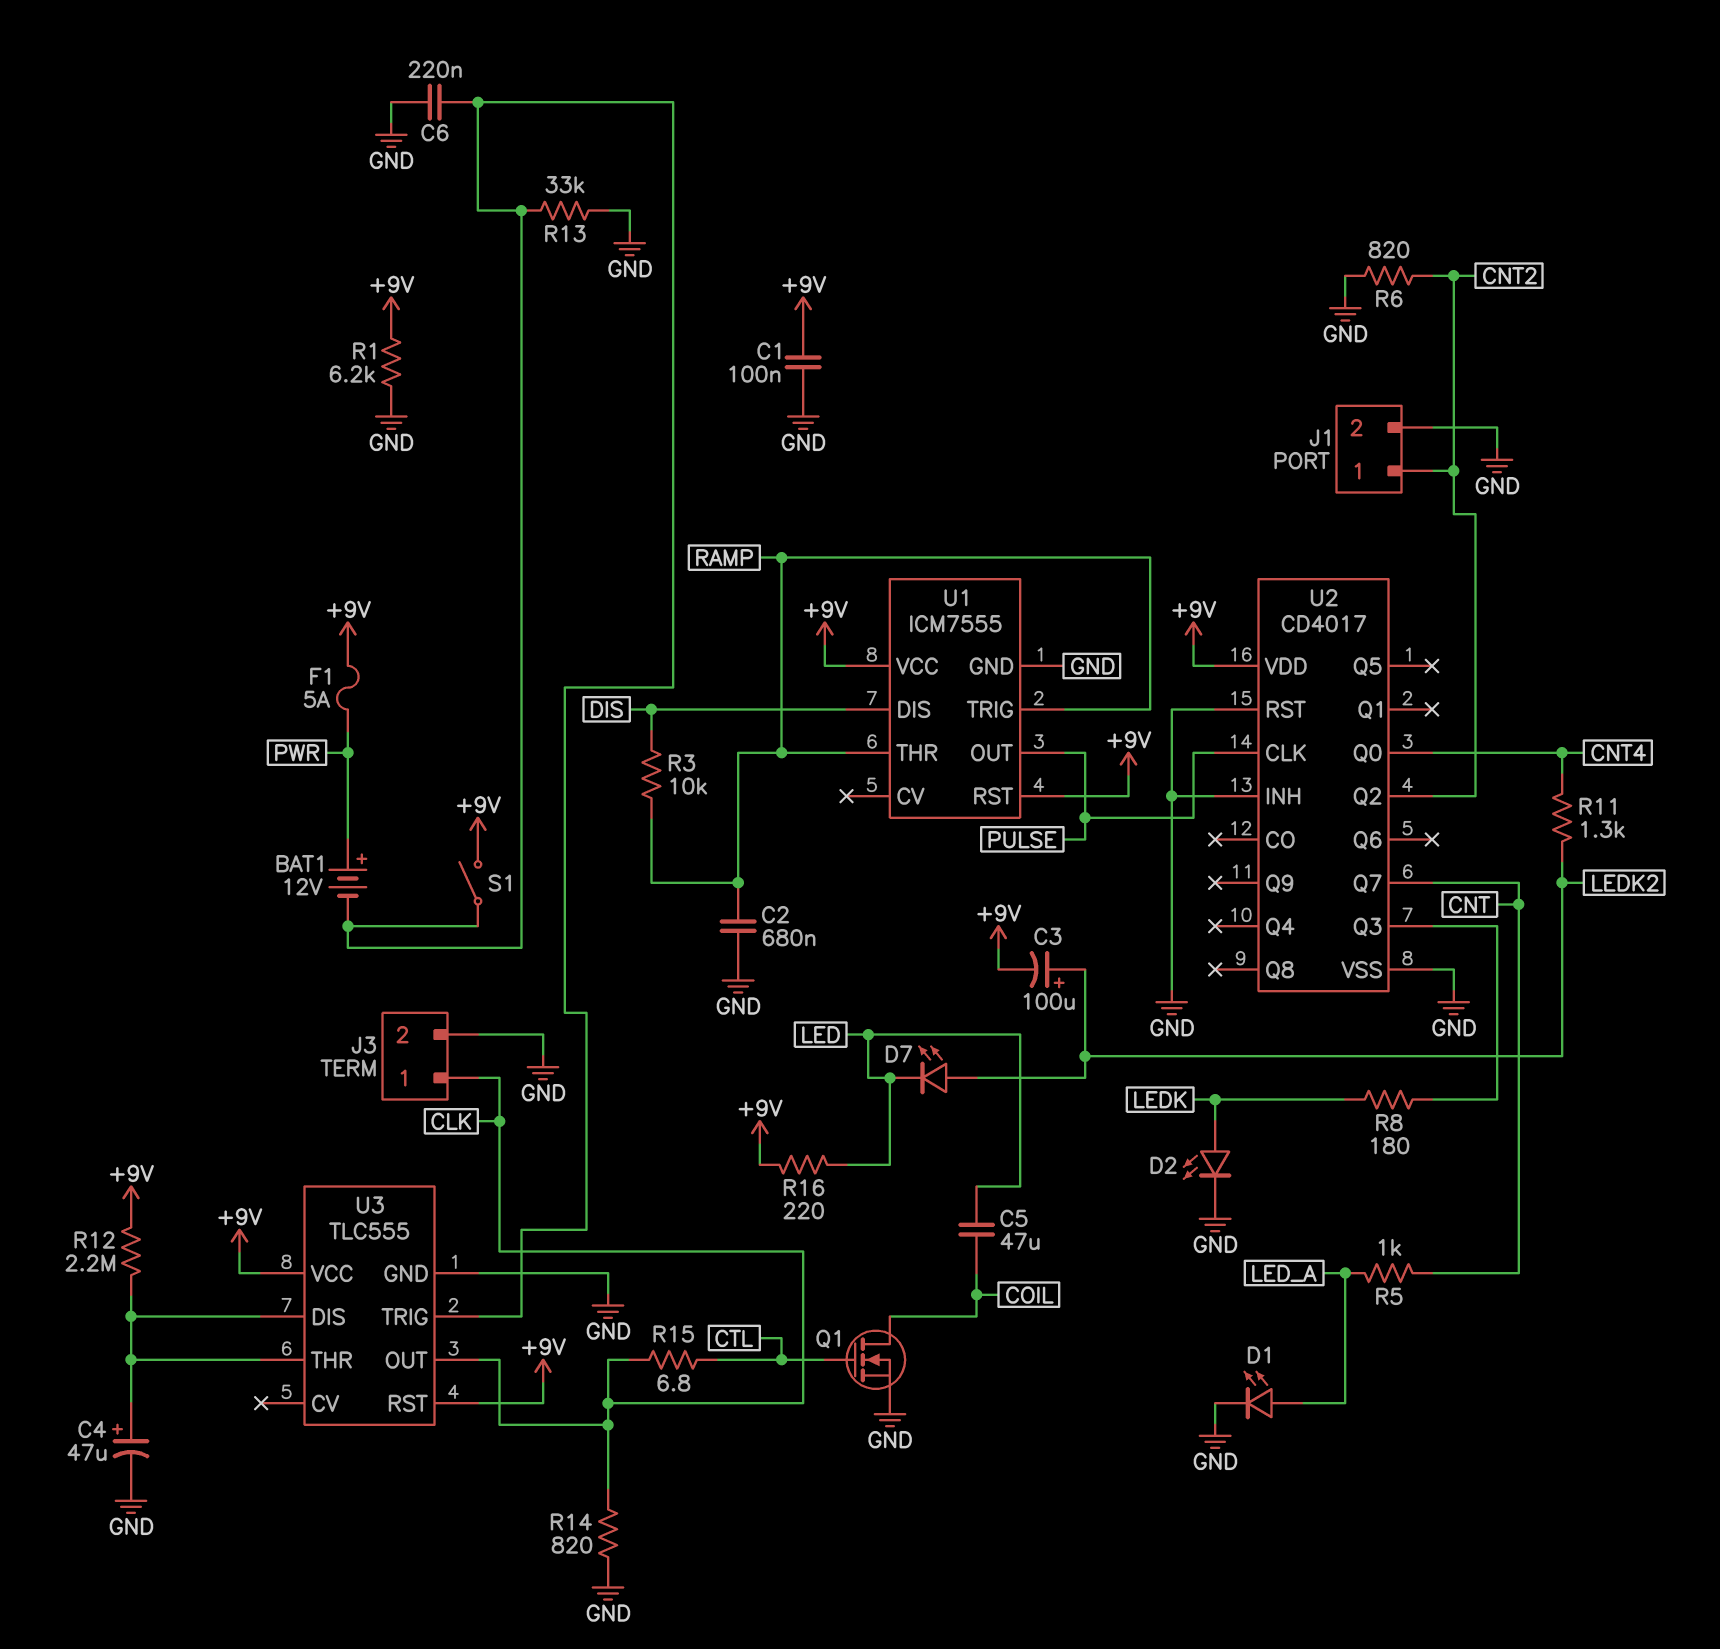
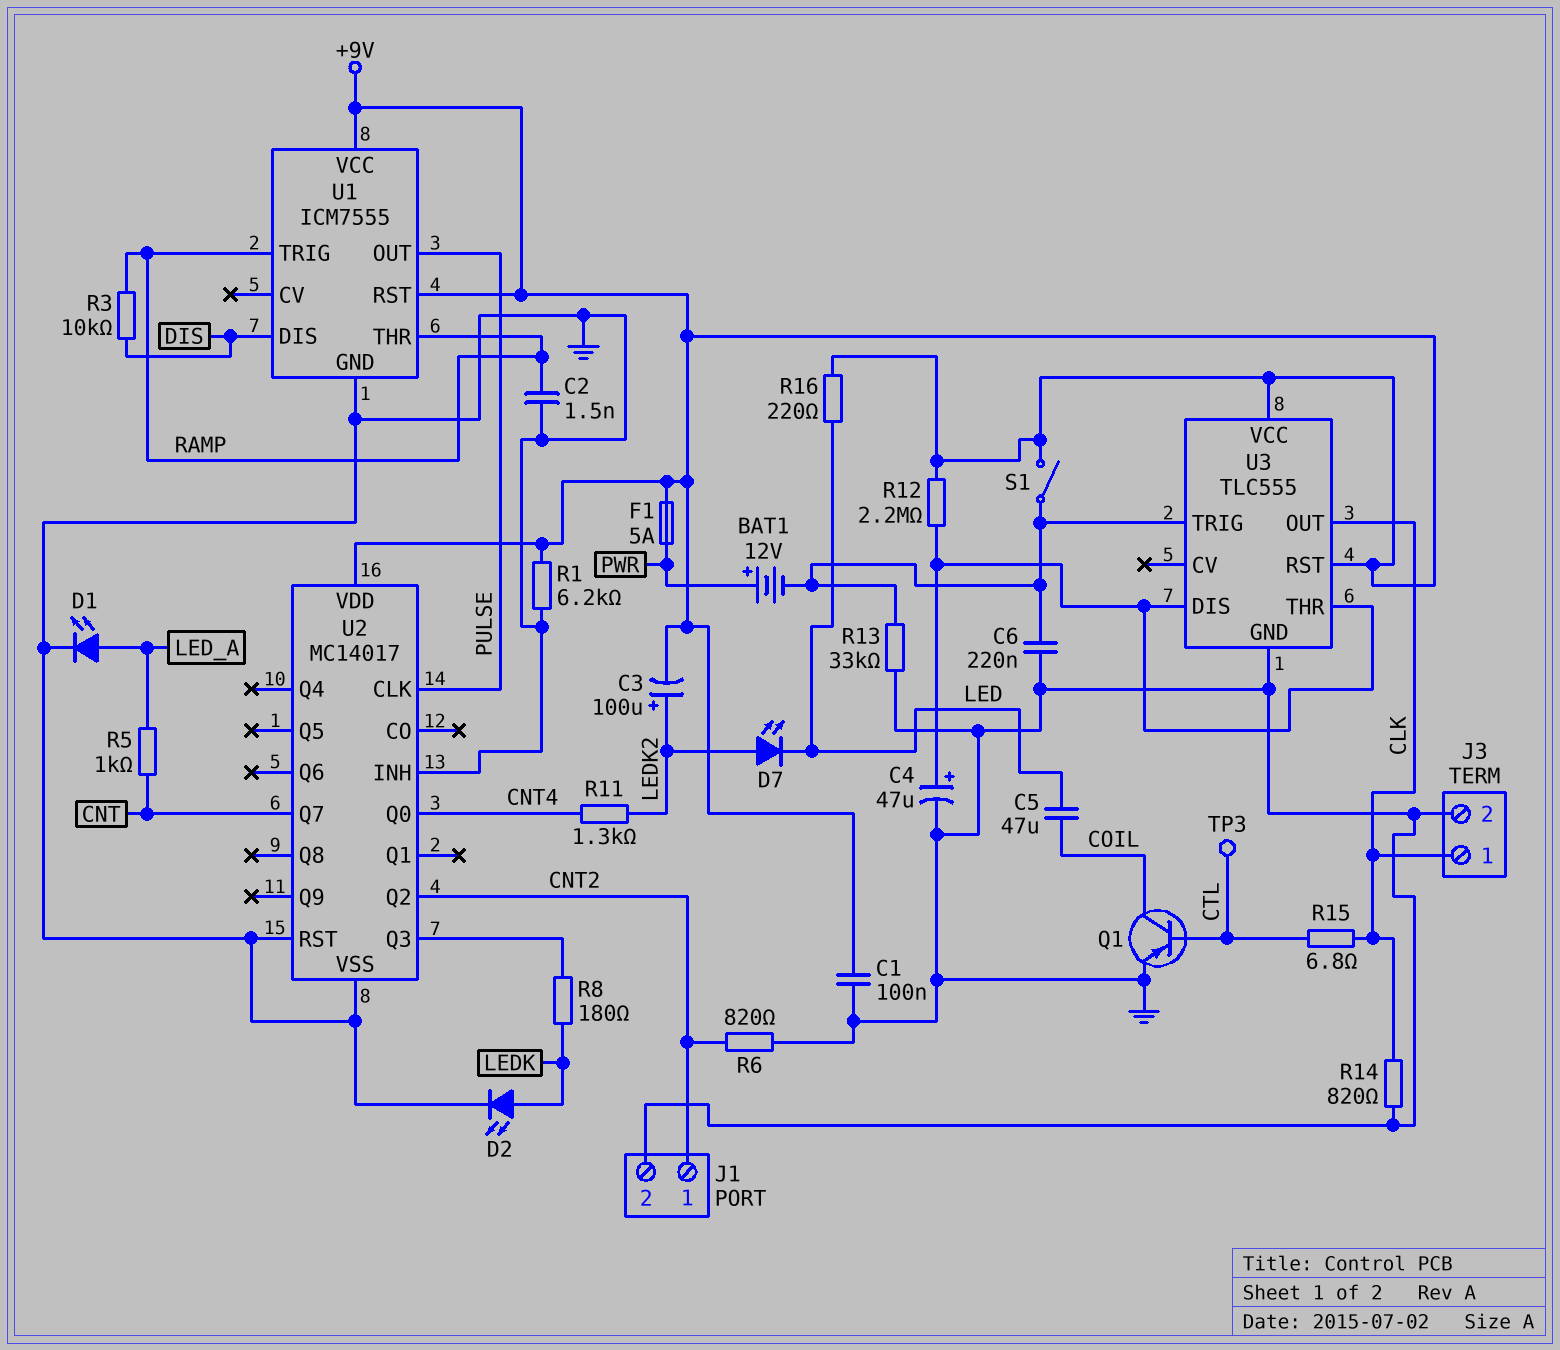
C2: 680nF (GND, RAMP) -> 1.5nF (GND, RAMP)
Q1: NMOS (G CTL, D COIL, S GND) -> PNP (B CTL, C COIL, E GND)
TP3: none -> test point (CTL)
U2: CD4017 -> MC14017

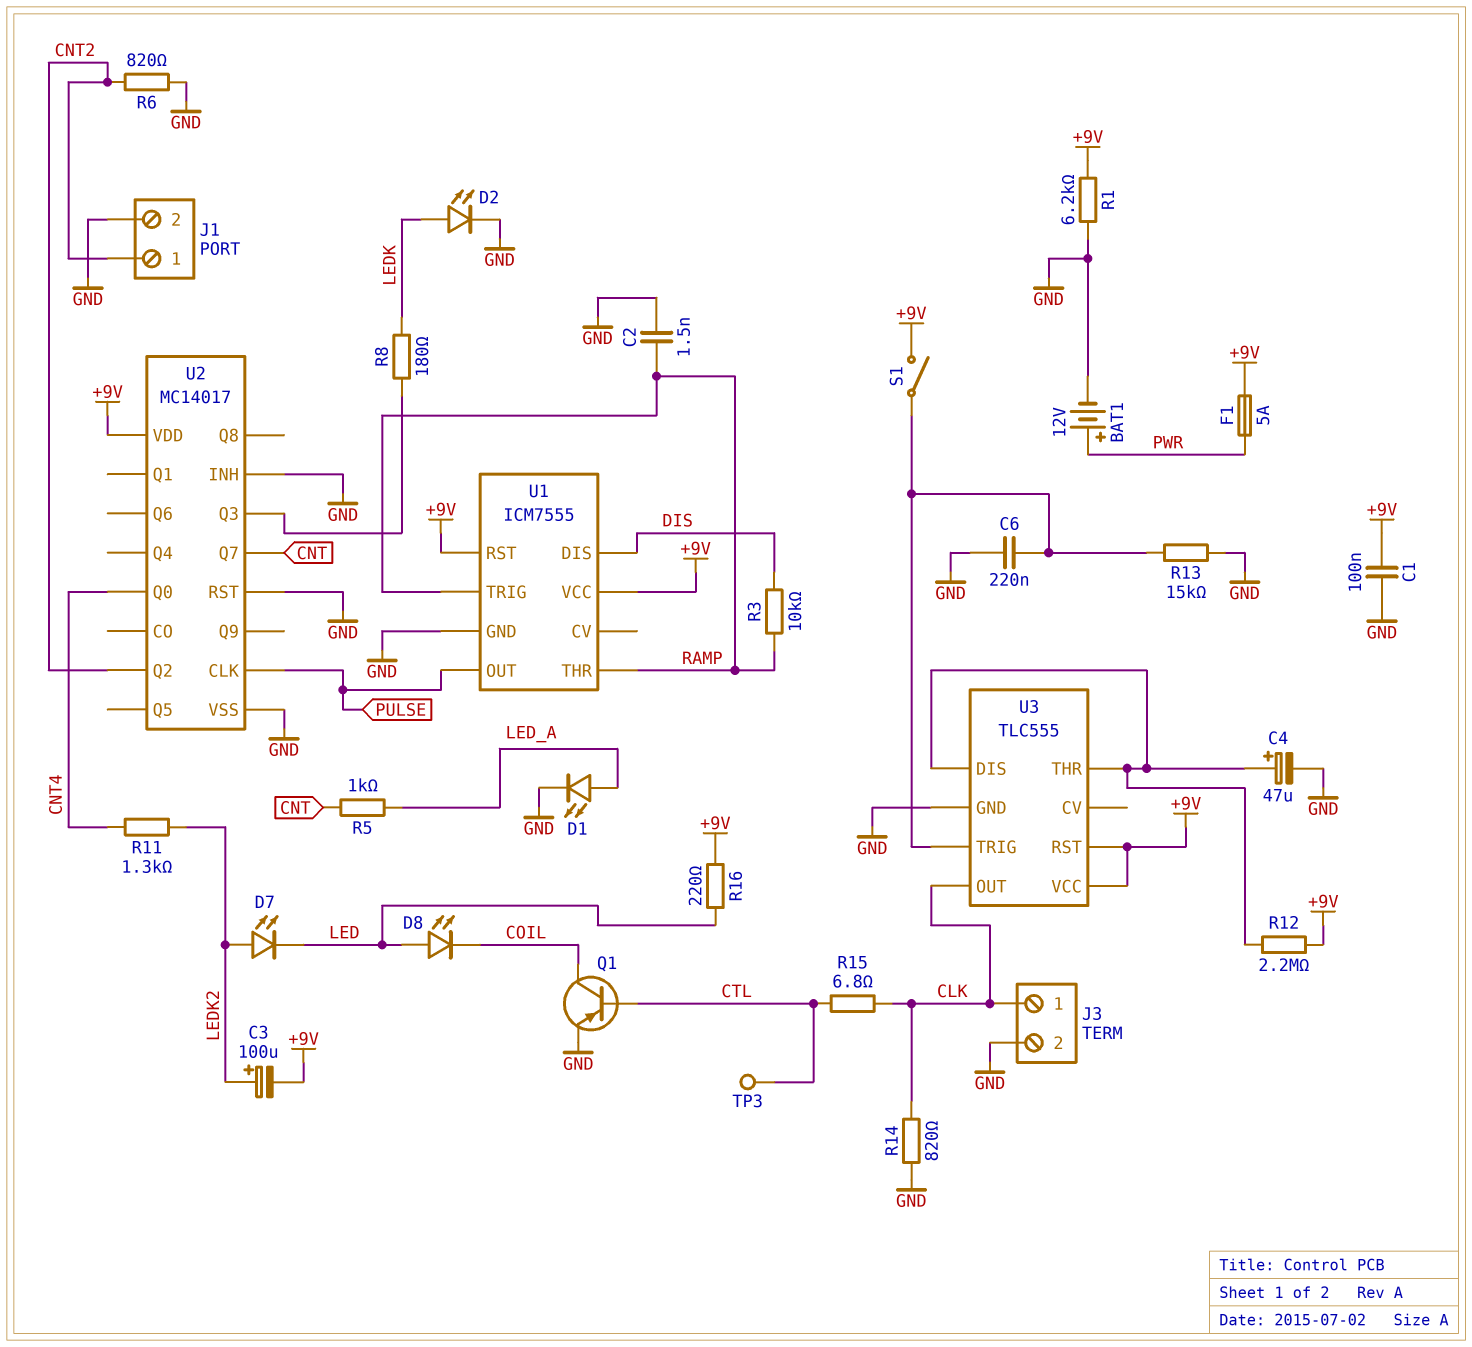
BAT1: 12V (plus PWR, minus U3/TRIG) -> 12V (plus PWR, minus GND)
C5: 47uF (COIL, LED) -> none
D8: none -> LED (A LED, K COIL)
R13: 33k (GND, U3/TRIG) -> 15k (GND, U3/TRIG)

